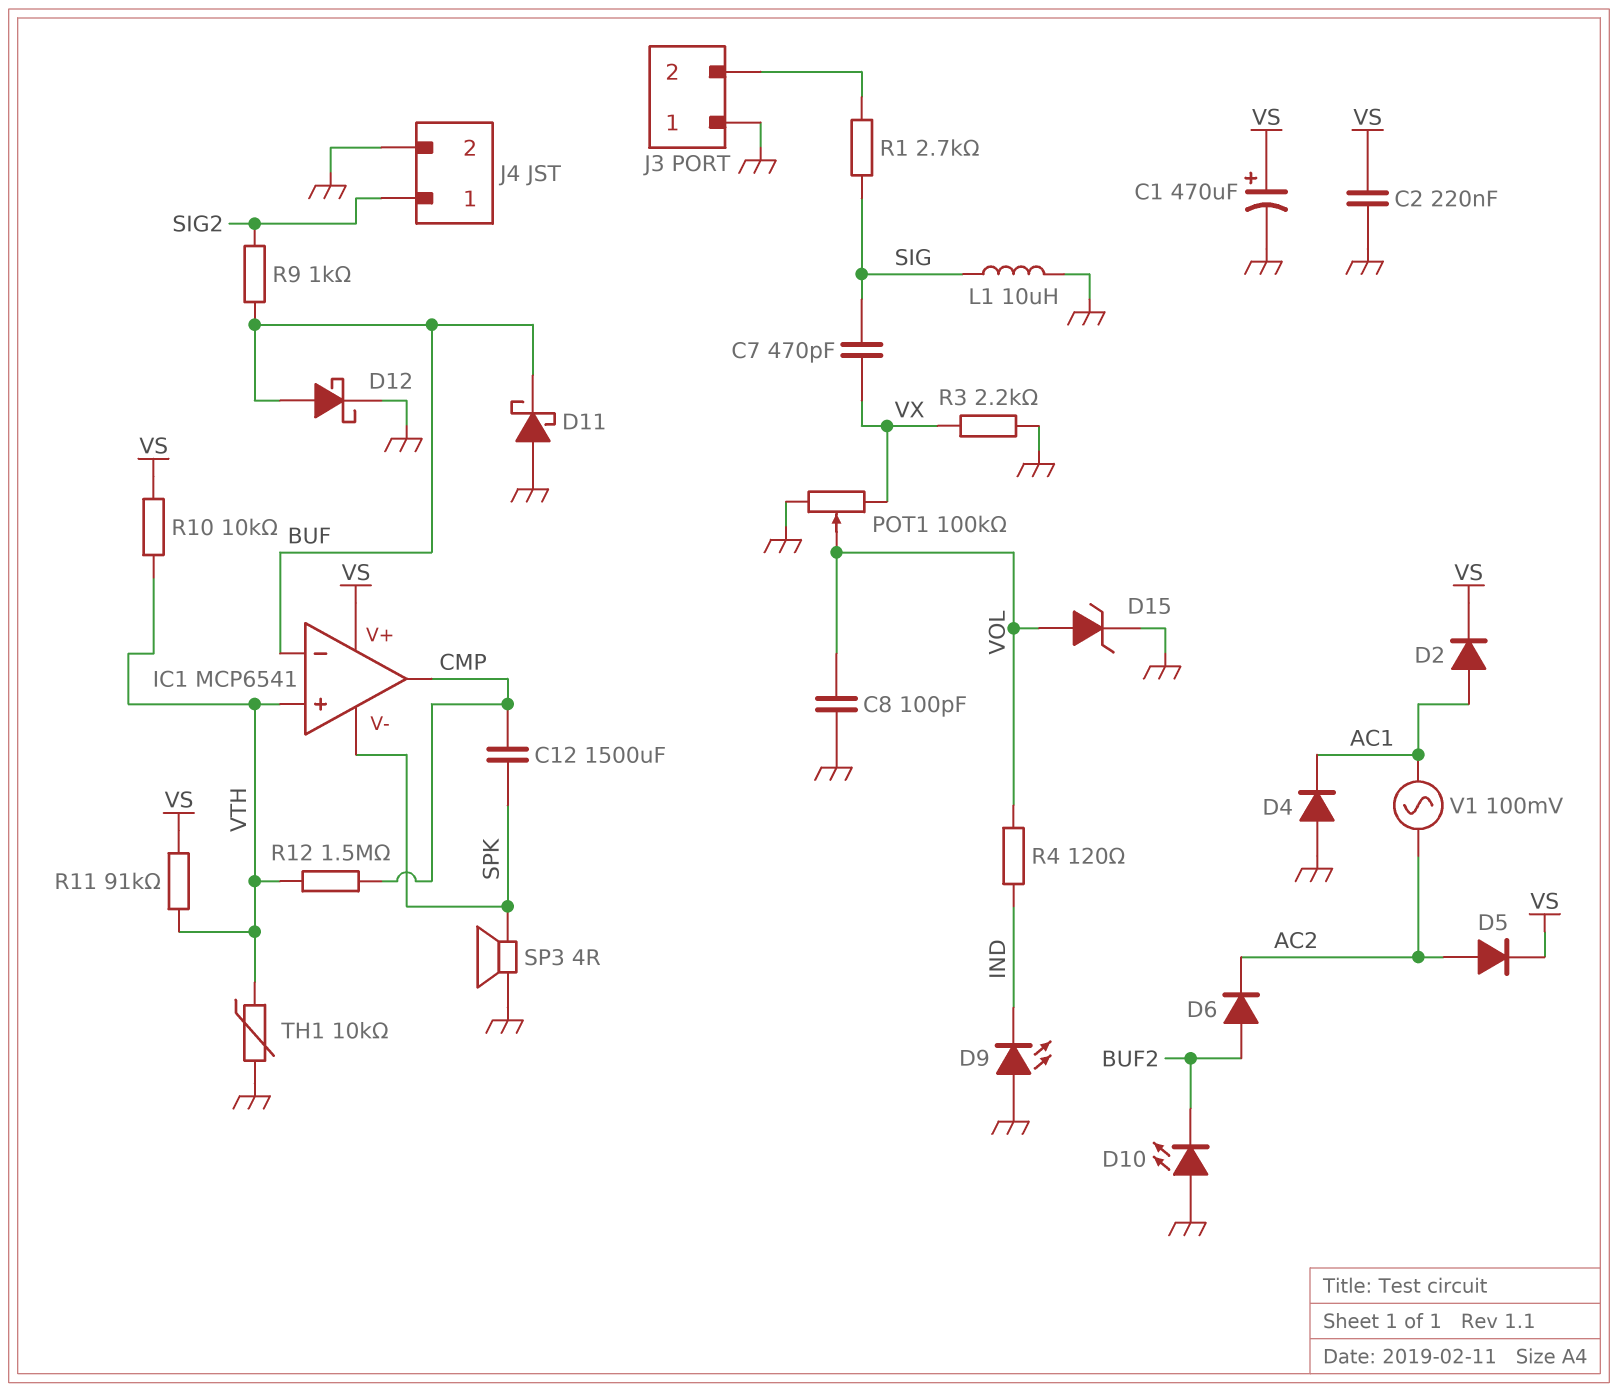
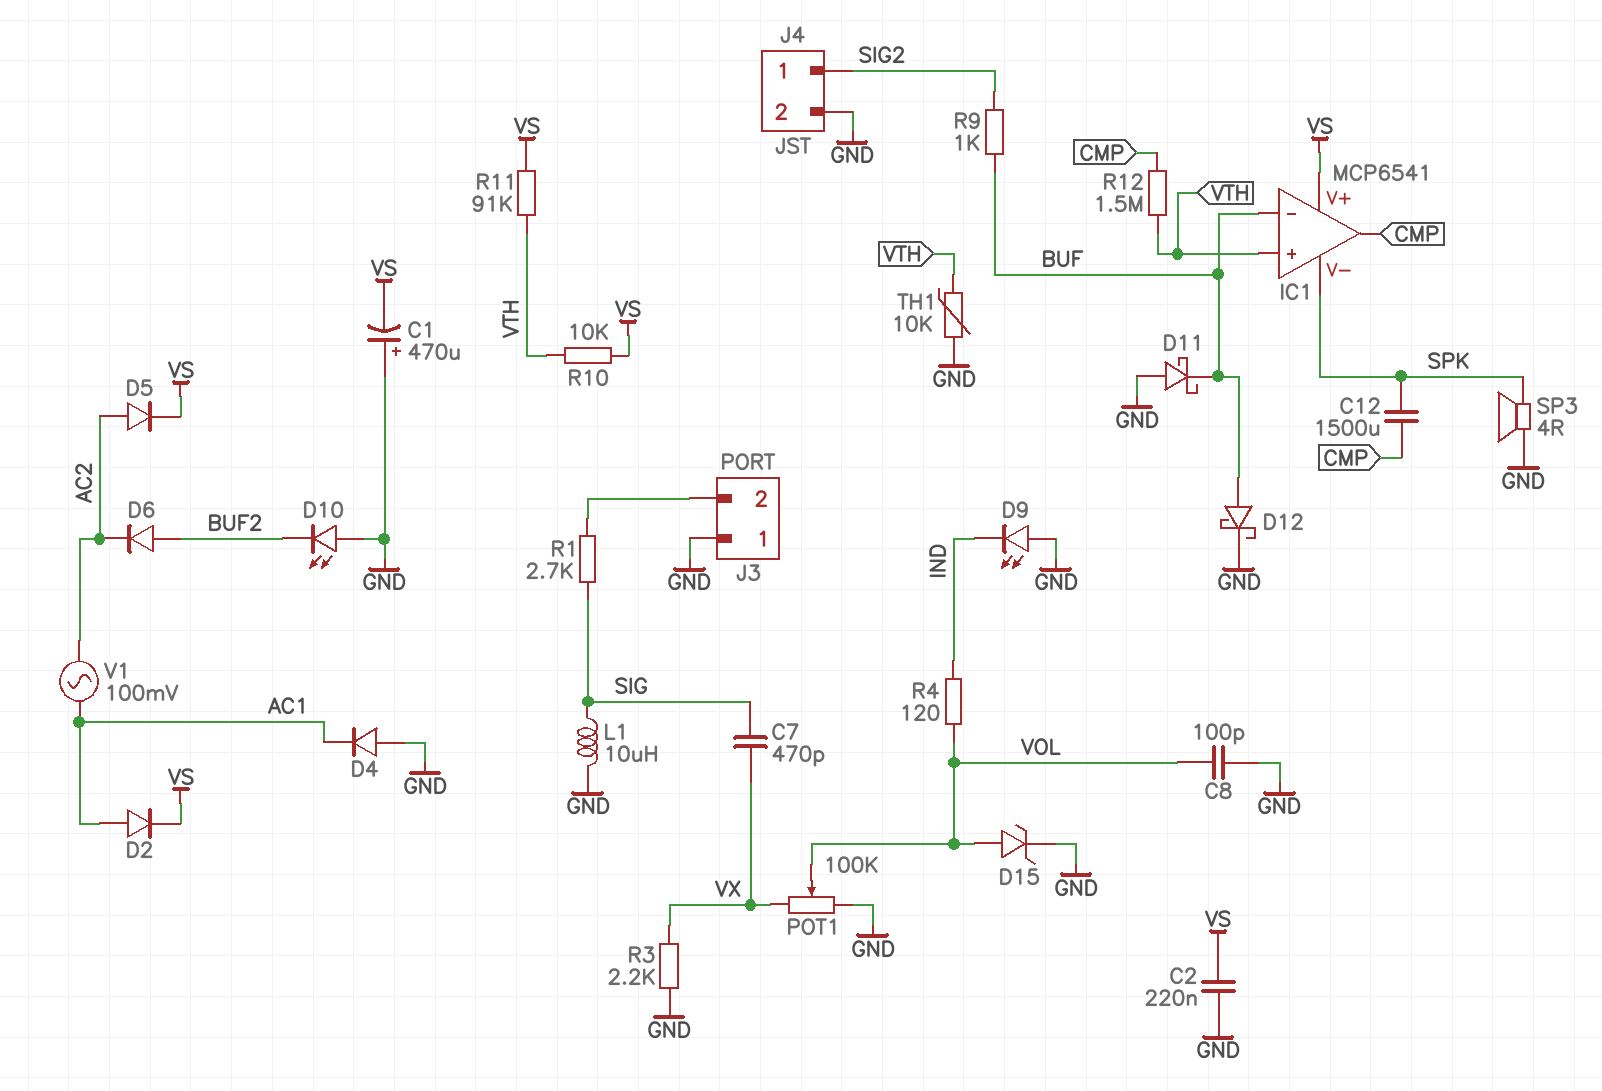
C1: 470uF (plus VS, minus GND) -> 470uF (plus GND, minus VS)

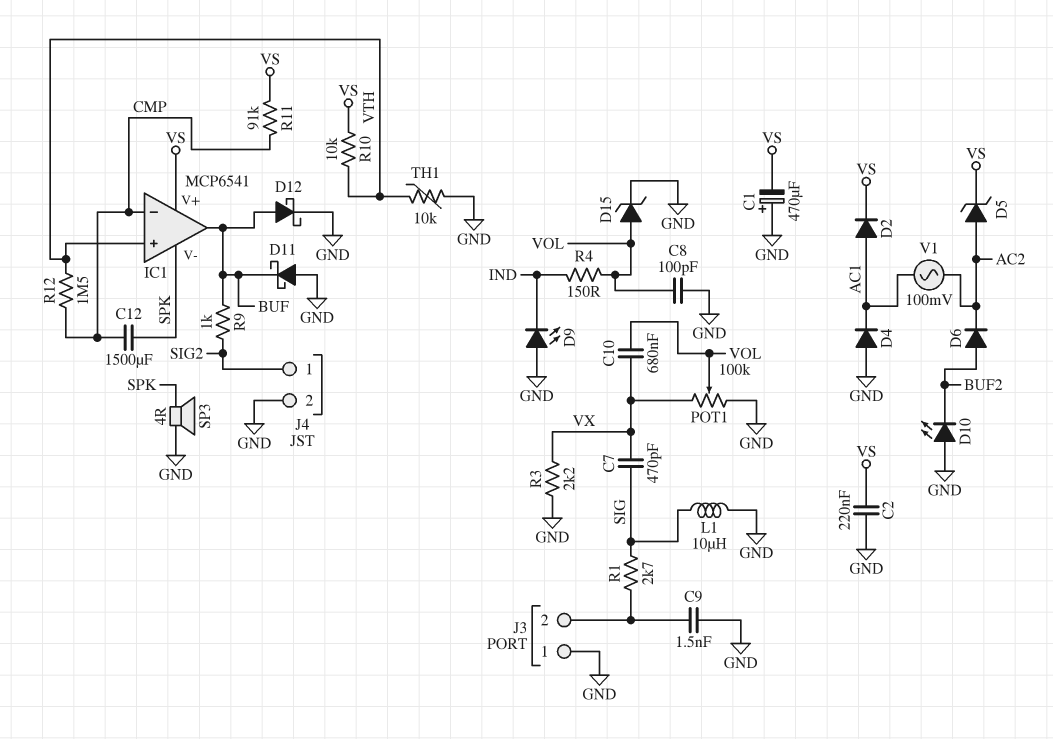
C9: none -> 1.5nF (GND, J3/2)
C10: none -> 680nF (VOL, VX)
D5: diode (A AC2, K VS) -> zener (A AC2, K VS)
IC1 pin in-: BUF -> CMP
IC1 pin out: CMP -> BUF
R4: 120 (IND, VOL) -> 150 (IND, VOL)
R11: 91k (VS, VTH) -> 91k (CMP, VS)

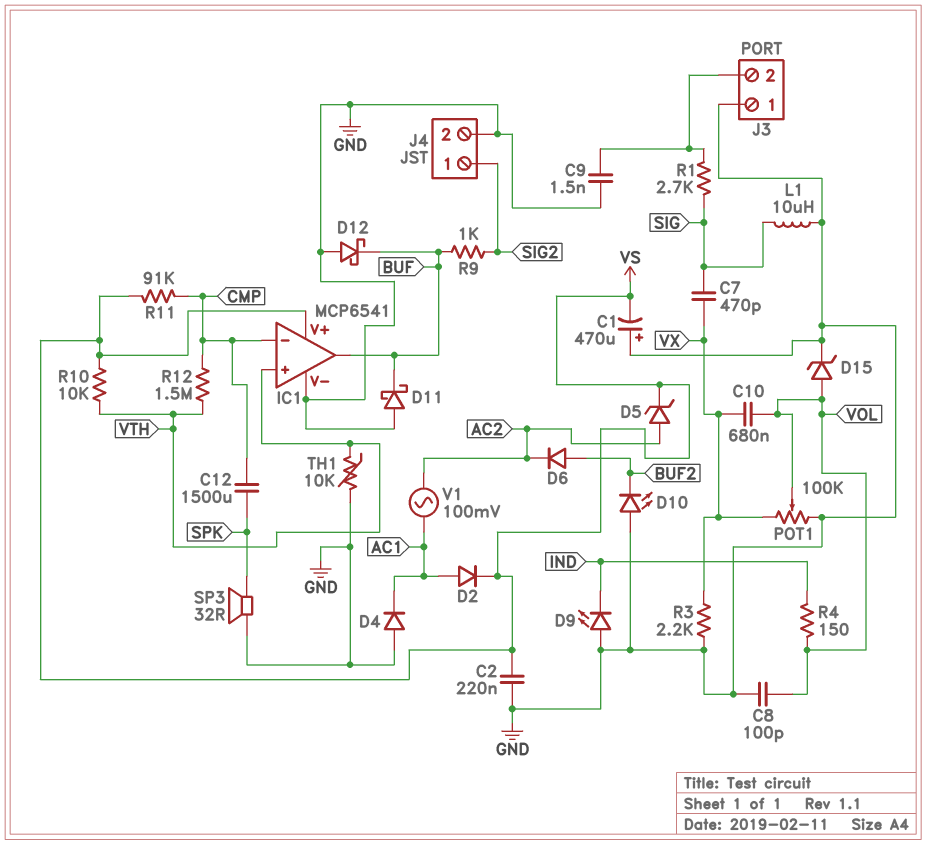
D12: schottky (A BUF, K GND) -> schottky (A GND, K BUF)
IC1 pin V-: SPK -> GND
SP3: speaker 4R (GND, SPK) -> speaker 32R (GND, SPK)

